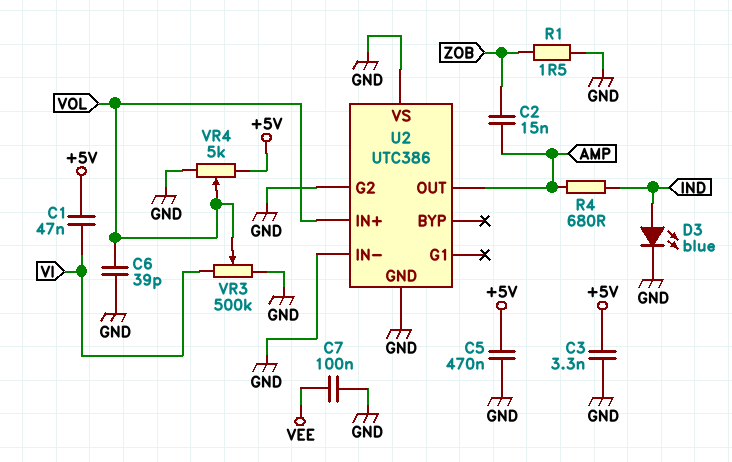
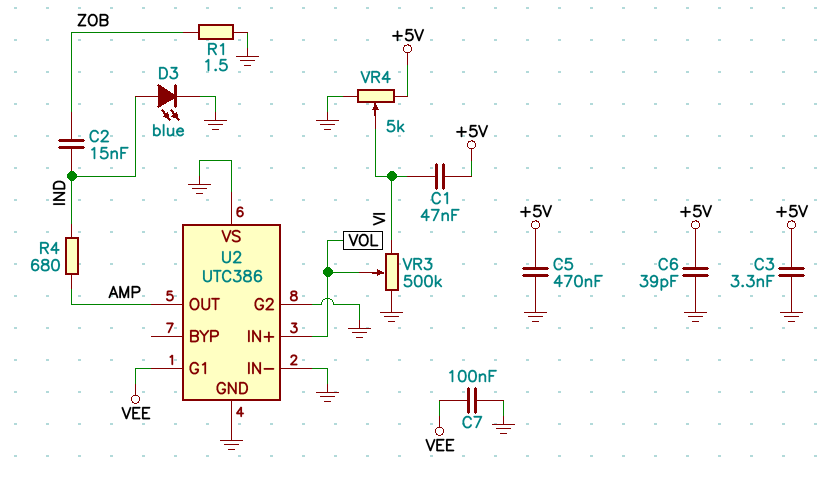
C2: 15nF (AMP, ZOB) -> 15nF (IND, ZOB)
C6: 39pF (GND, VOL) -> 39pF (+5V, GND)
U2 pin G1: none -> VEE
VR4: 5k (+5V, GND, wiper VOL) -> 5k (+5V, GND, wiper VI)

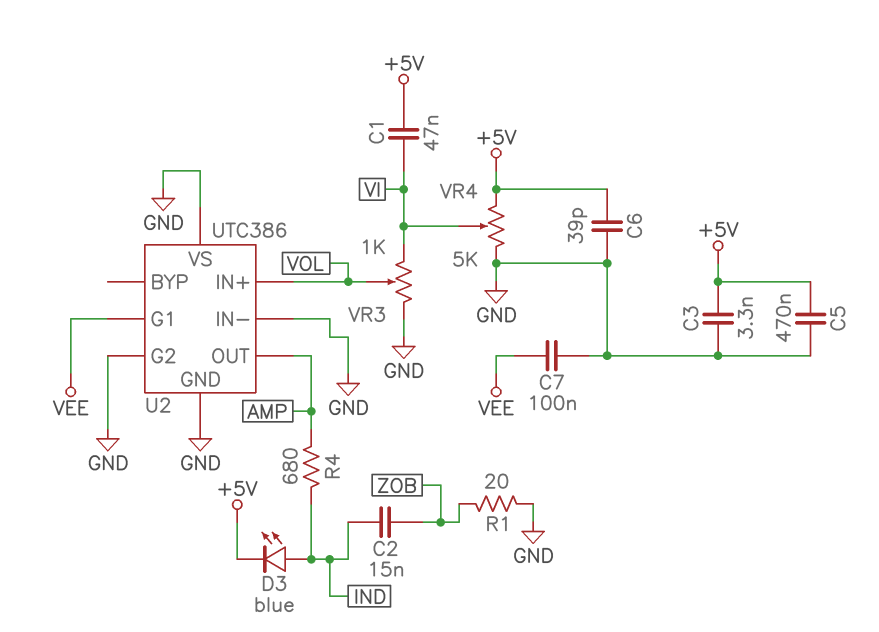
D3: LED blue (A IND, K GND) -> LED blue (A IND, K +5V)
R1: 1.5 (GND, ZOB) -> 20 (GND, ZOB)
VR3: 500k (GND, VI, wiper VOL) -> 1k (GND, VI, wiper VOL)

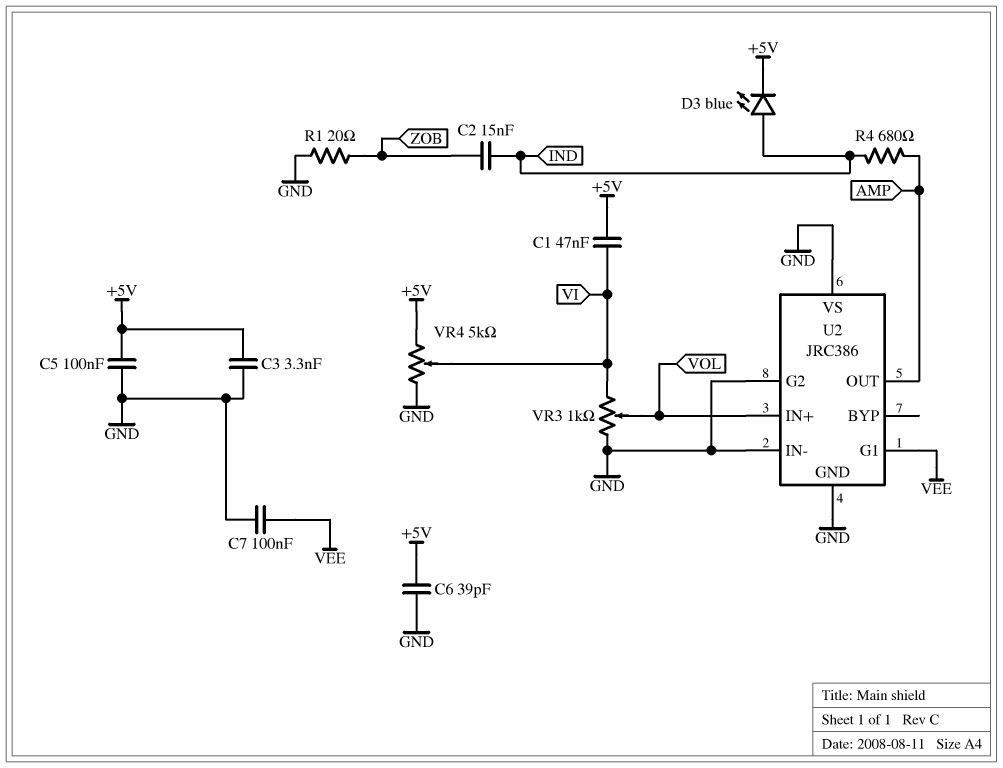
C5: 470nF (+5V, GND) -> 100nF (+5V, GND)
U2: UTC386 -> JRC386

